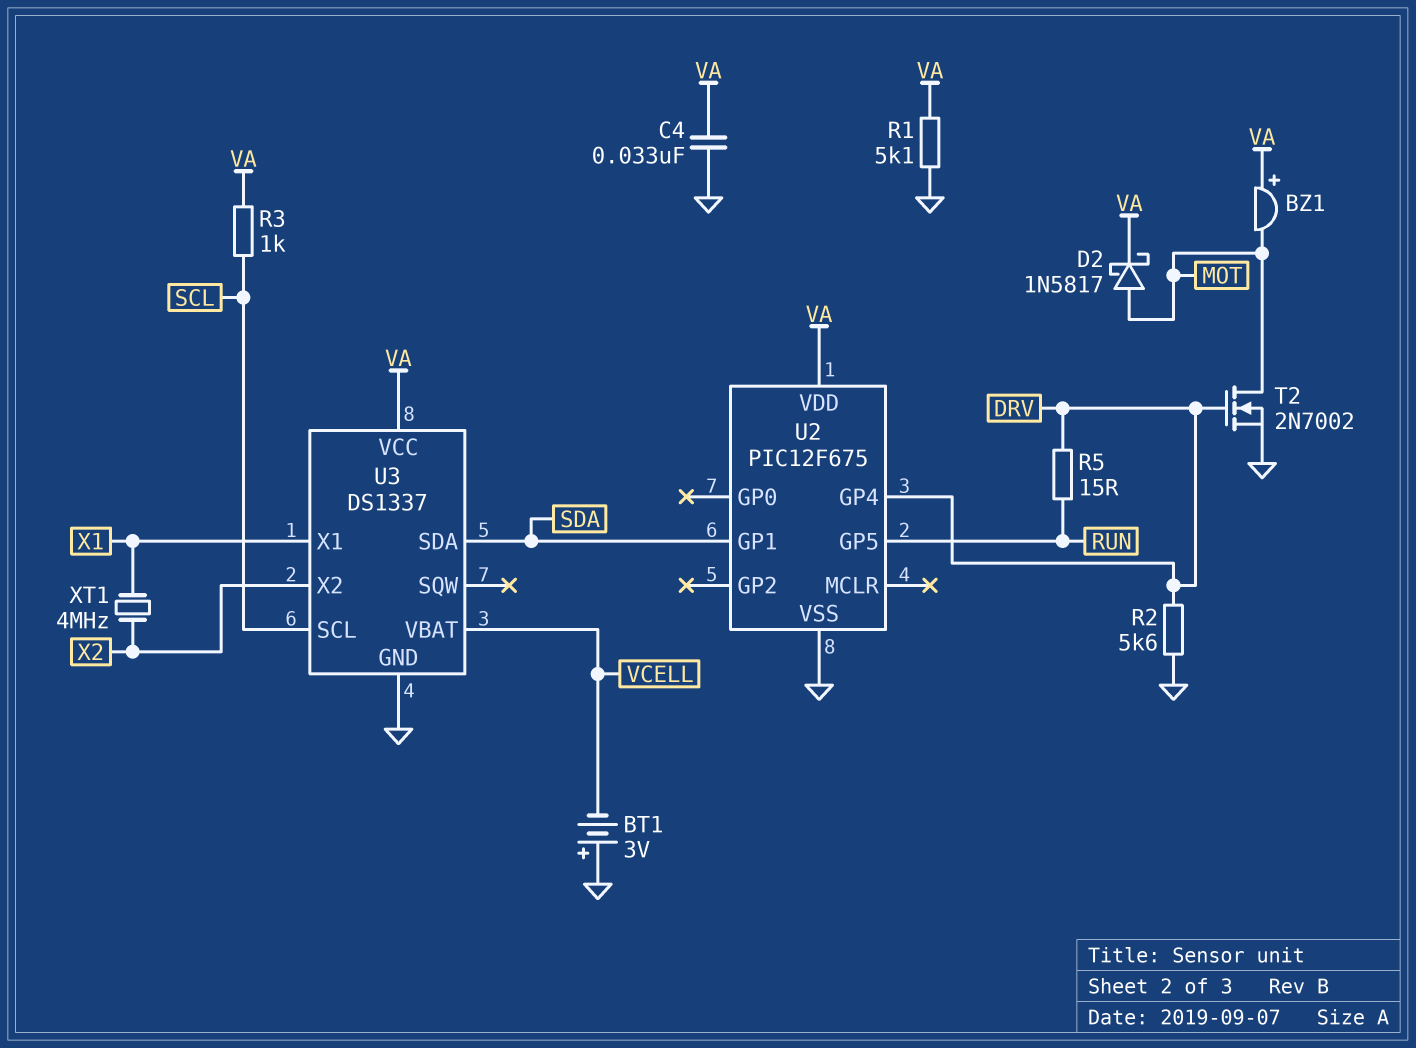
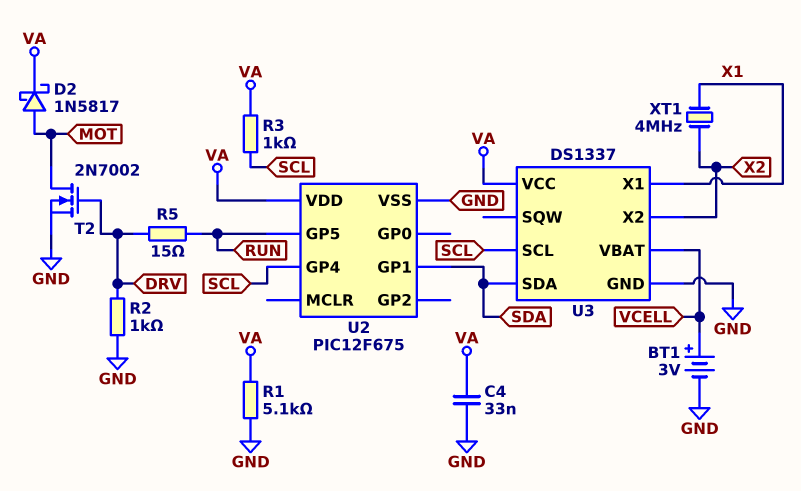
BT1: 3V (plus GND, minus VCELL) -> 3V (plus VCELL, minus GND)
BZ1: buzzer (plus VA, minus MOT) -> none
R2: 5.6k (DRV, GND) -> 1k (DRV, GND)
U2 pin GP4: DRV -> SCL

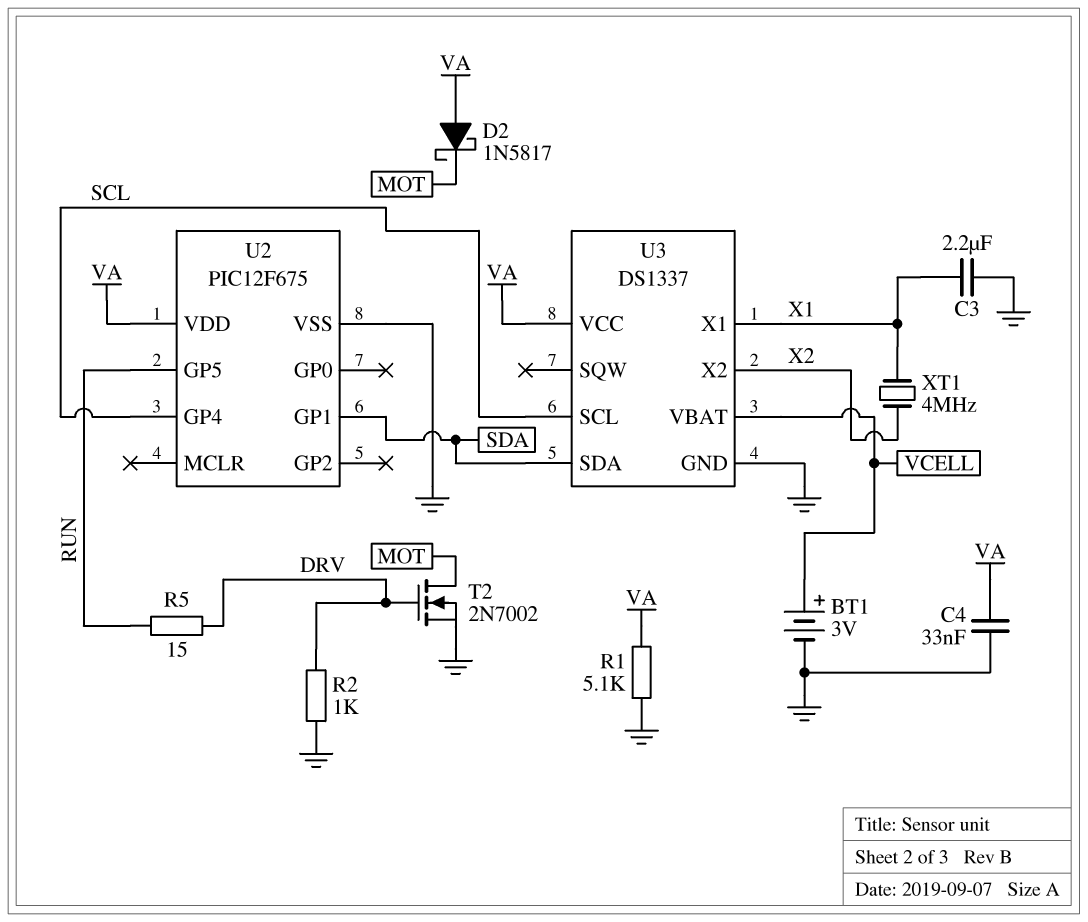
C3: none -> 2.2uF (GND, X1)
D2: schottky 1N5817 (A MOT, K VA) -> schottky 1N5817 (A VA, K MOT)
R3: 1k (SCL, VA) -> none

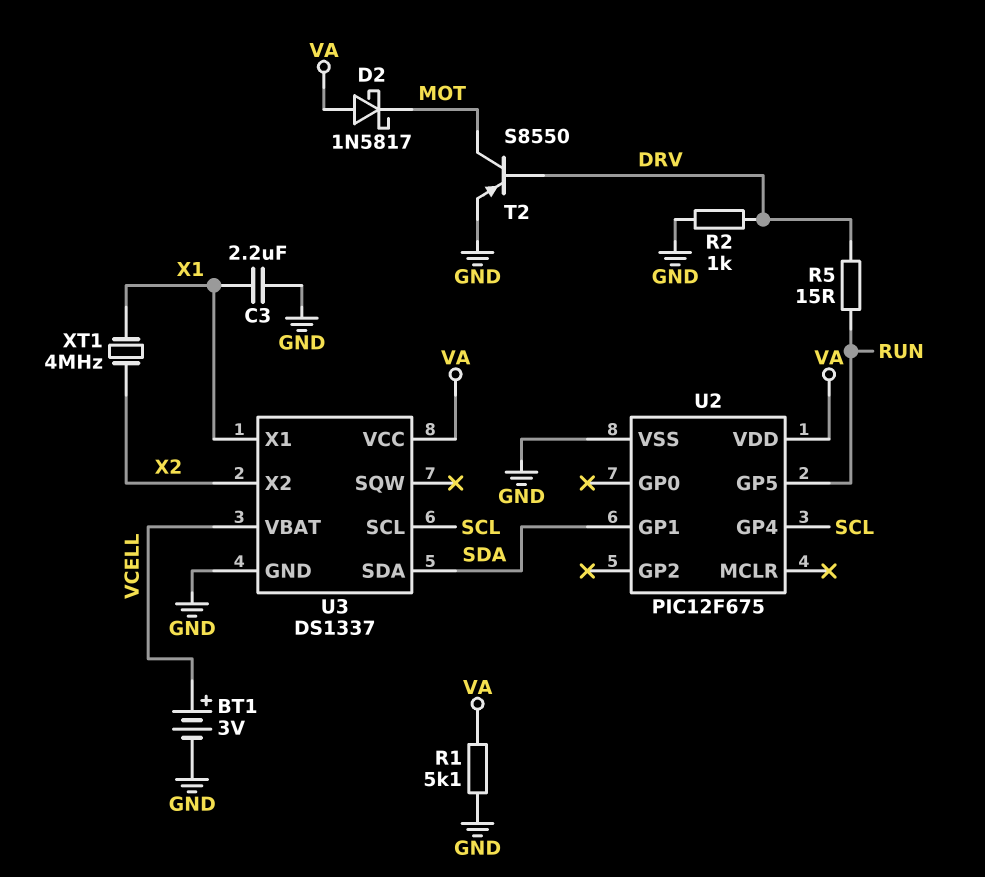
C4: 33nF (GND, VA) -> none
T2: NMOS 2N7002 (G DRV, D MOT, S GND) -> PNP S8550 (B DRV, C MOT, E GND)

